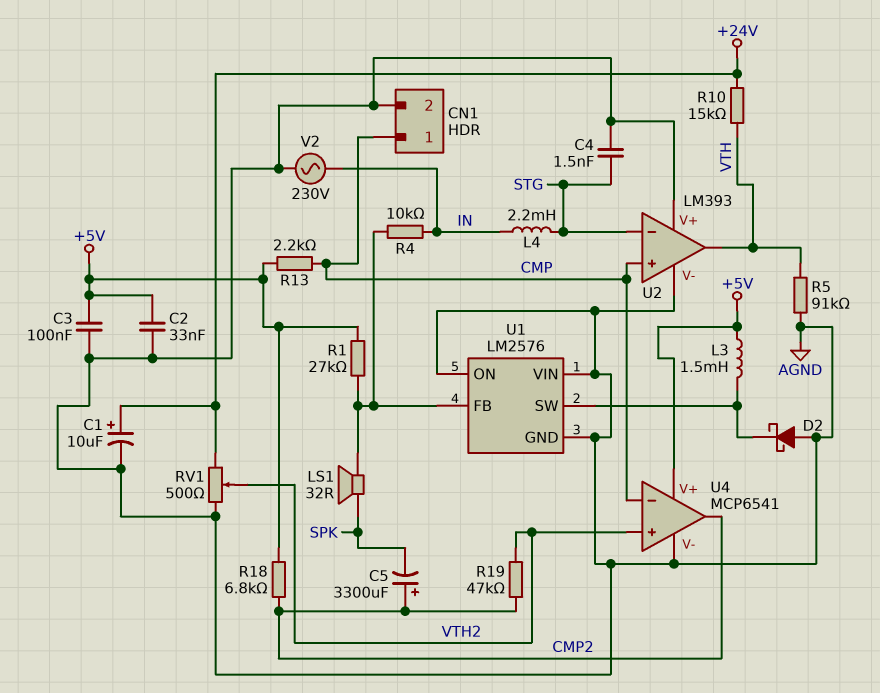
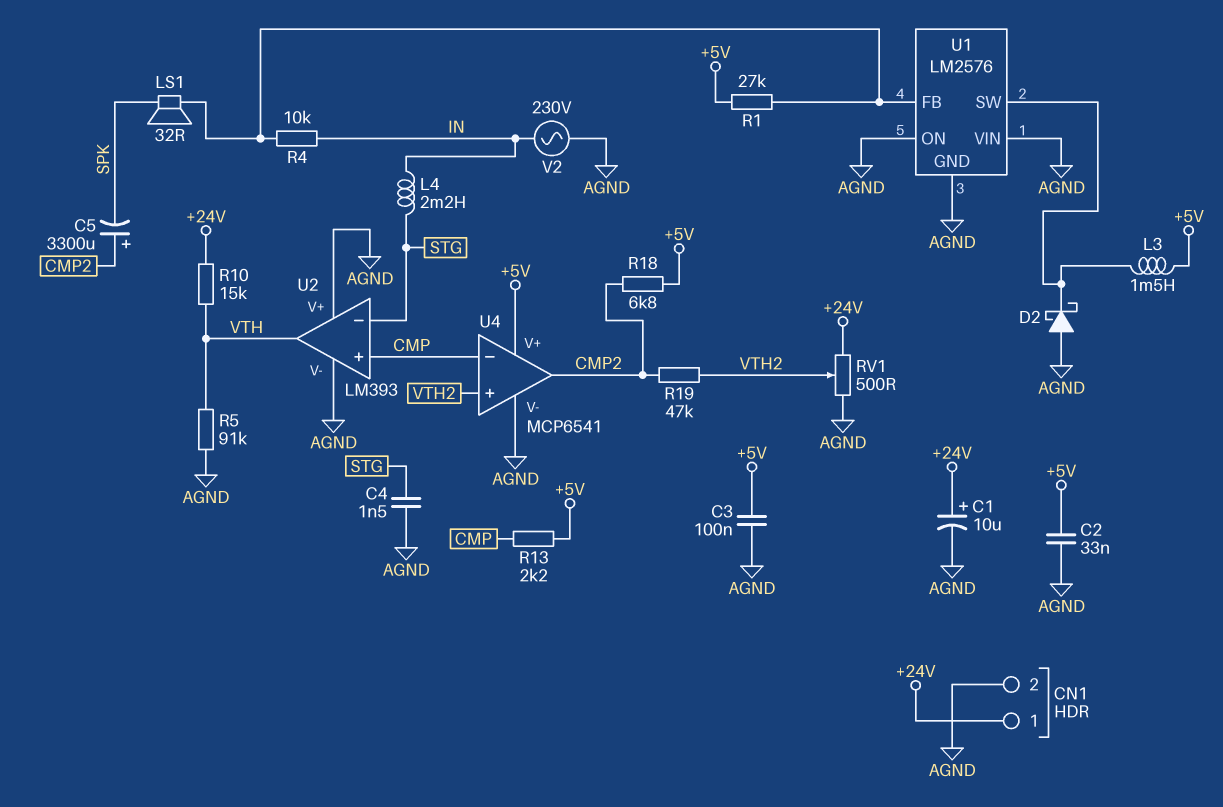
CN1 pin 1: CMP -> +24V

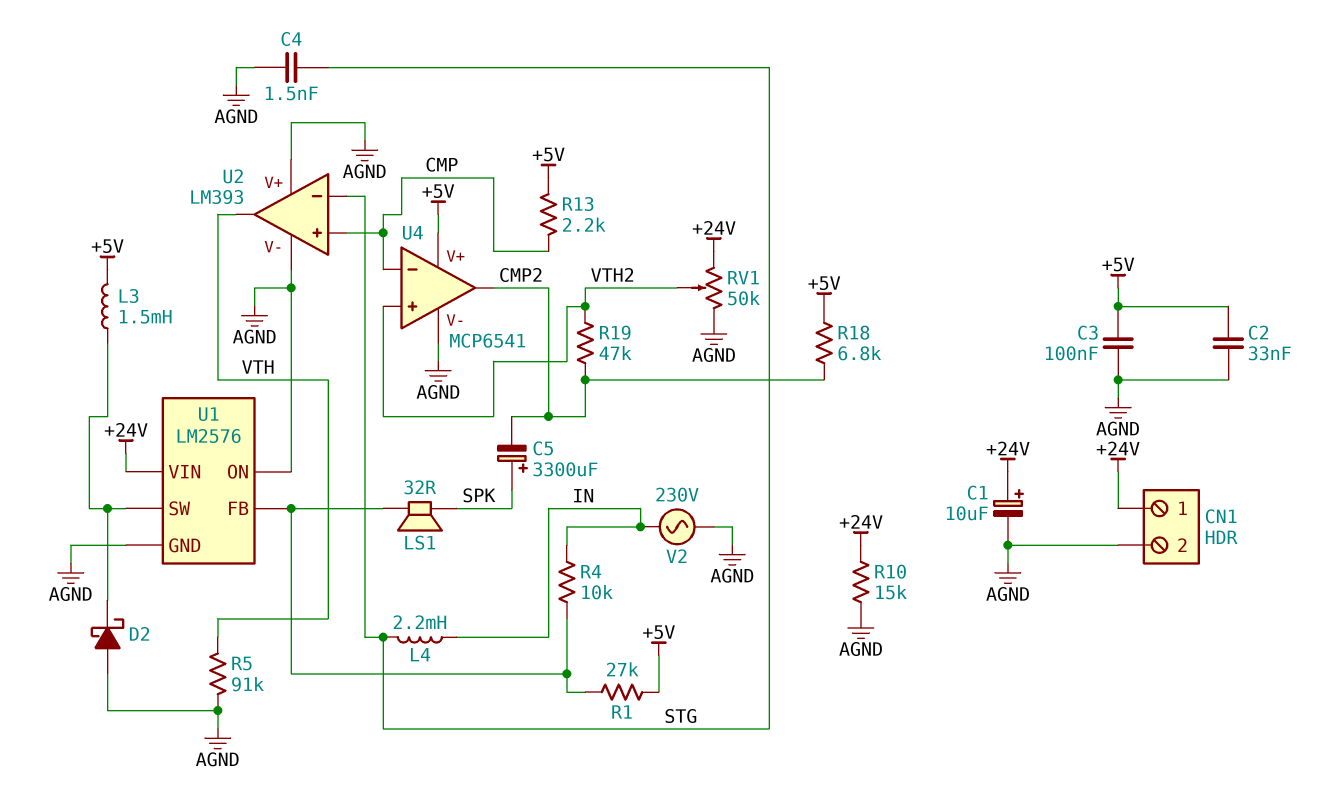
C5: 3300uF (plus CMP2, minus SPK) -> 3300uF (plus SPK, minus CMP2)
R10: 15k (+24V, VTH) -> 15k (+24V, AGND)
RV1: 500 (+24V, AGND, wiper VTH2) -> 50k (+24V, AGND, wiper VTH2)
U1 pin VIN: AGND -> +24V

